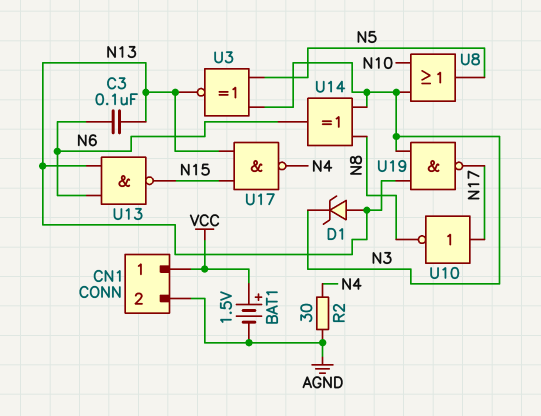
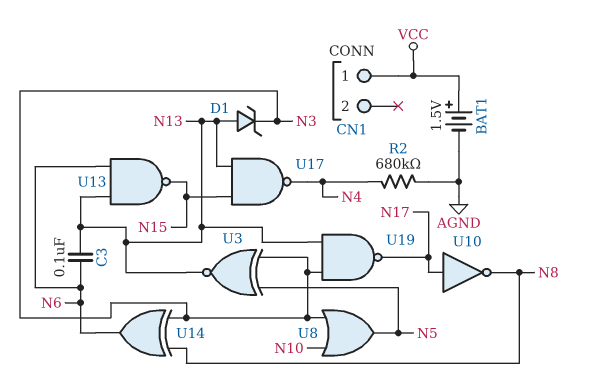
CN1 pin 2: AGND -> none
R2: 30 (AGND, N4) -> 680k (AGND, N4)

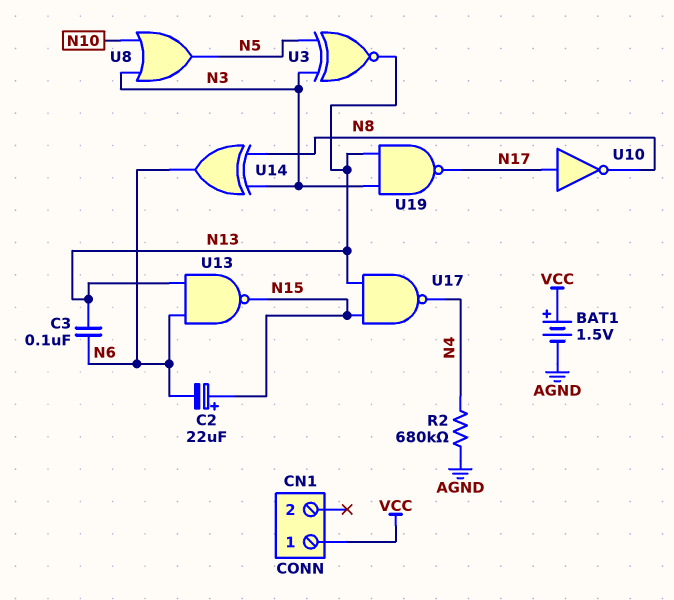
C2: none -> 22uF (plus N15, minus N6)
D1: zener (A N13, K N3) -> none

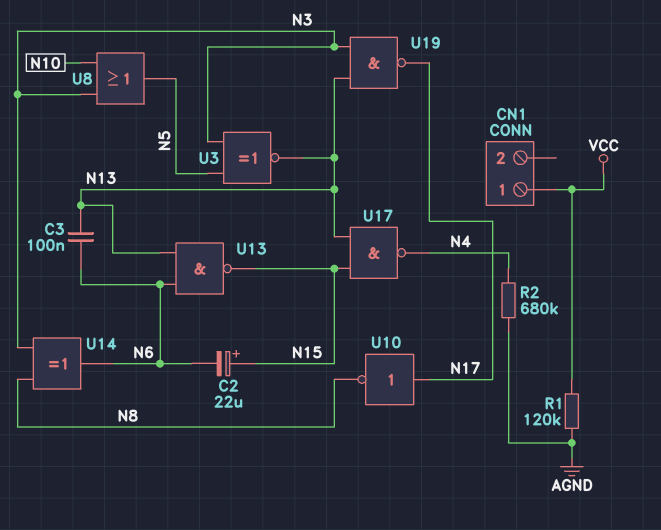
BAT1: 1.5V (plus VCC, minus AGND) -> none
R1: none -> 120k (AGND, VCC)

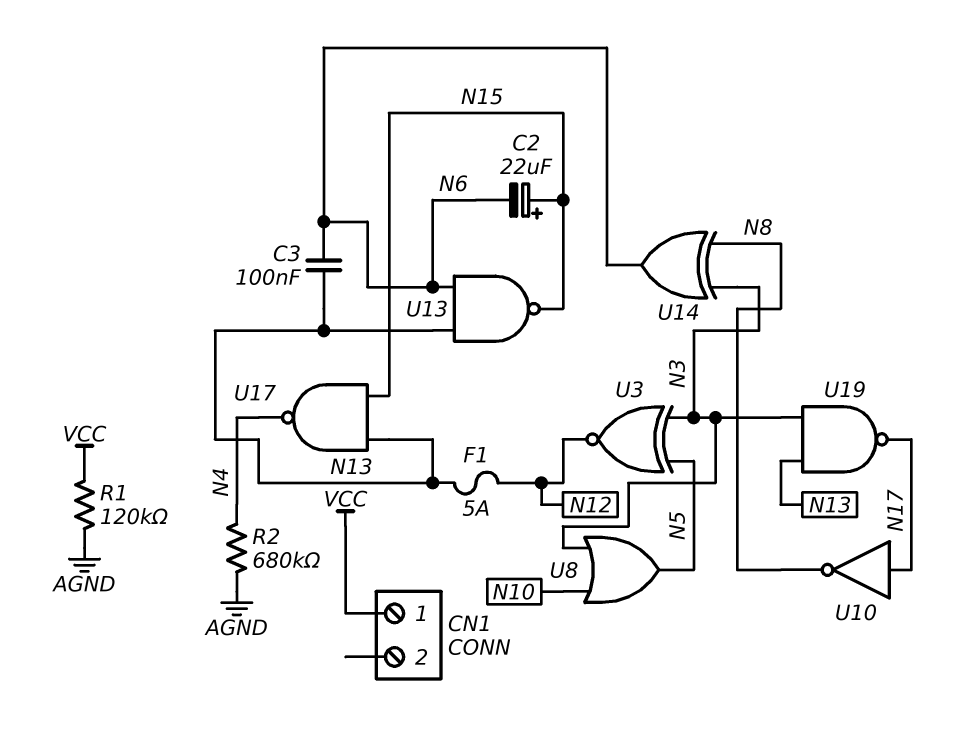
F1: none -> 5A (N12, N13)
U3: XNOR (in N3, in N5, out N13) -> XNOR (in N3, in N5, out N12)

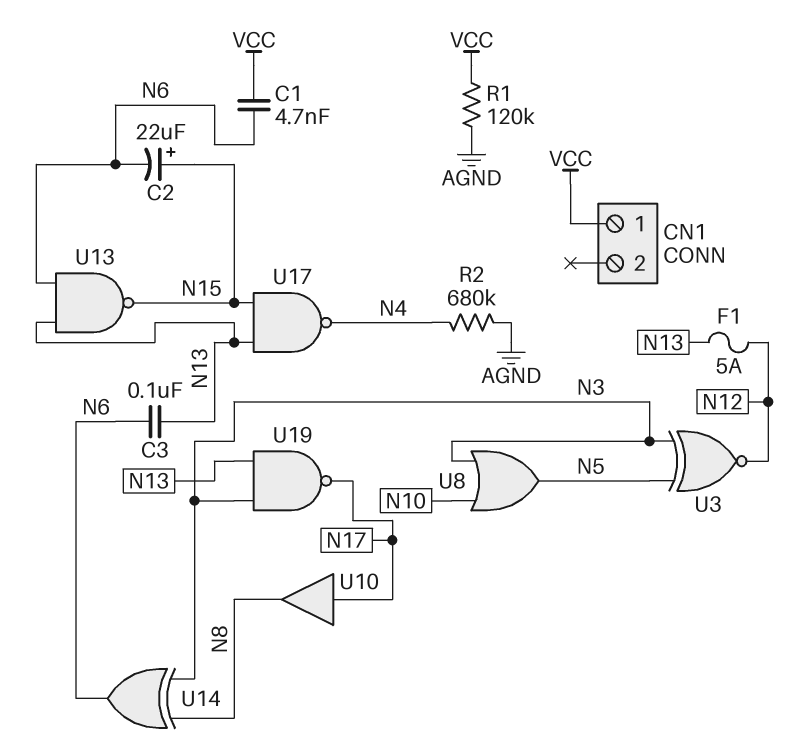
C1: none -> 4.7nF (N6, VCC)
U10: NOT (in N17, out N8) -> buffer (in N17, out N8)

